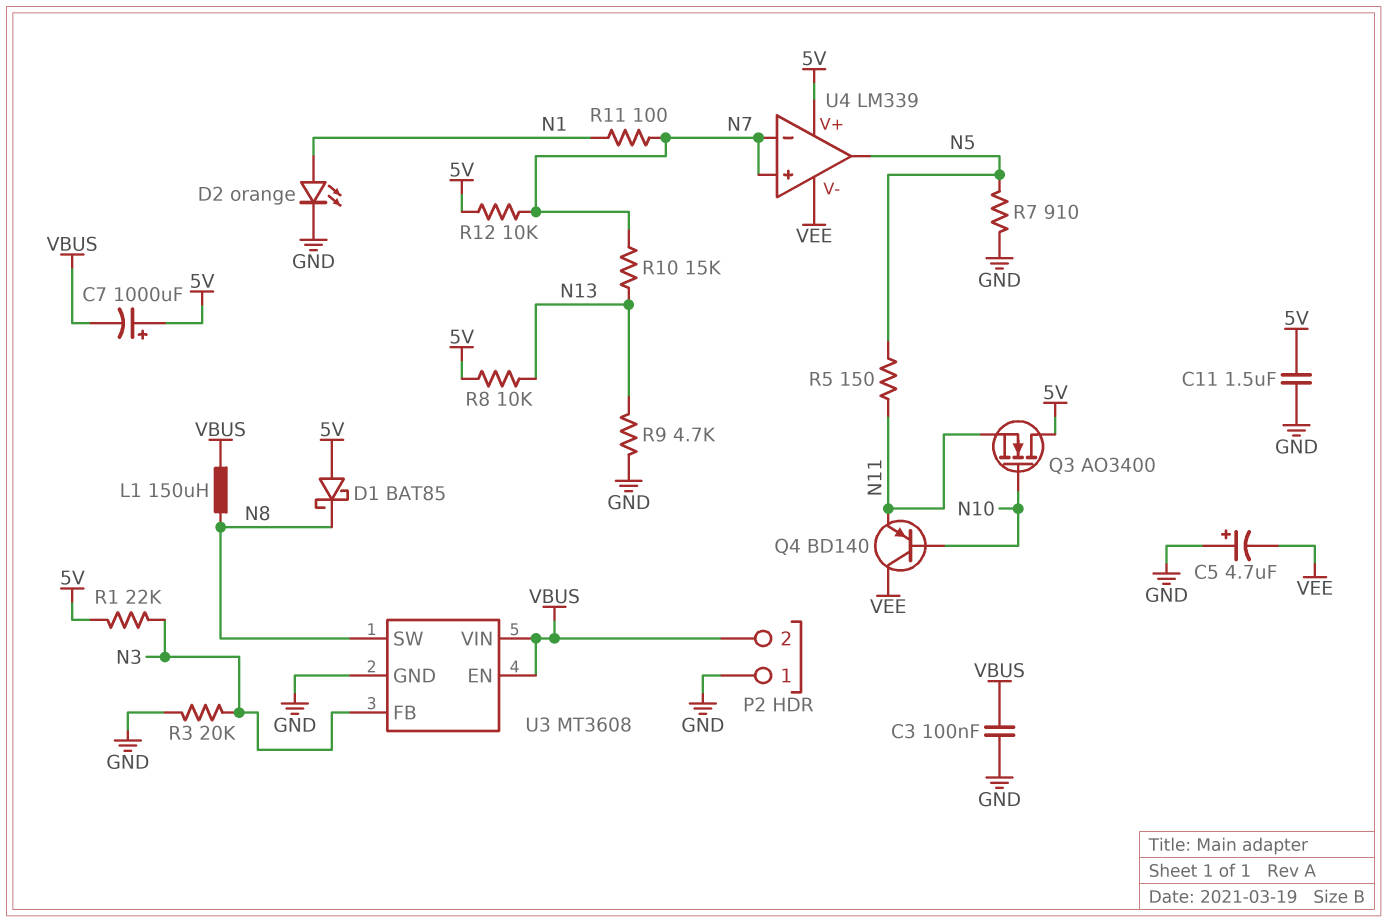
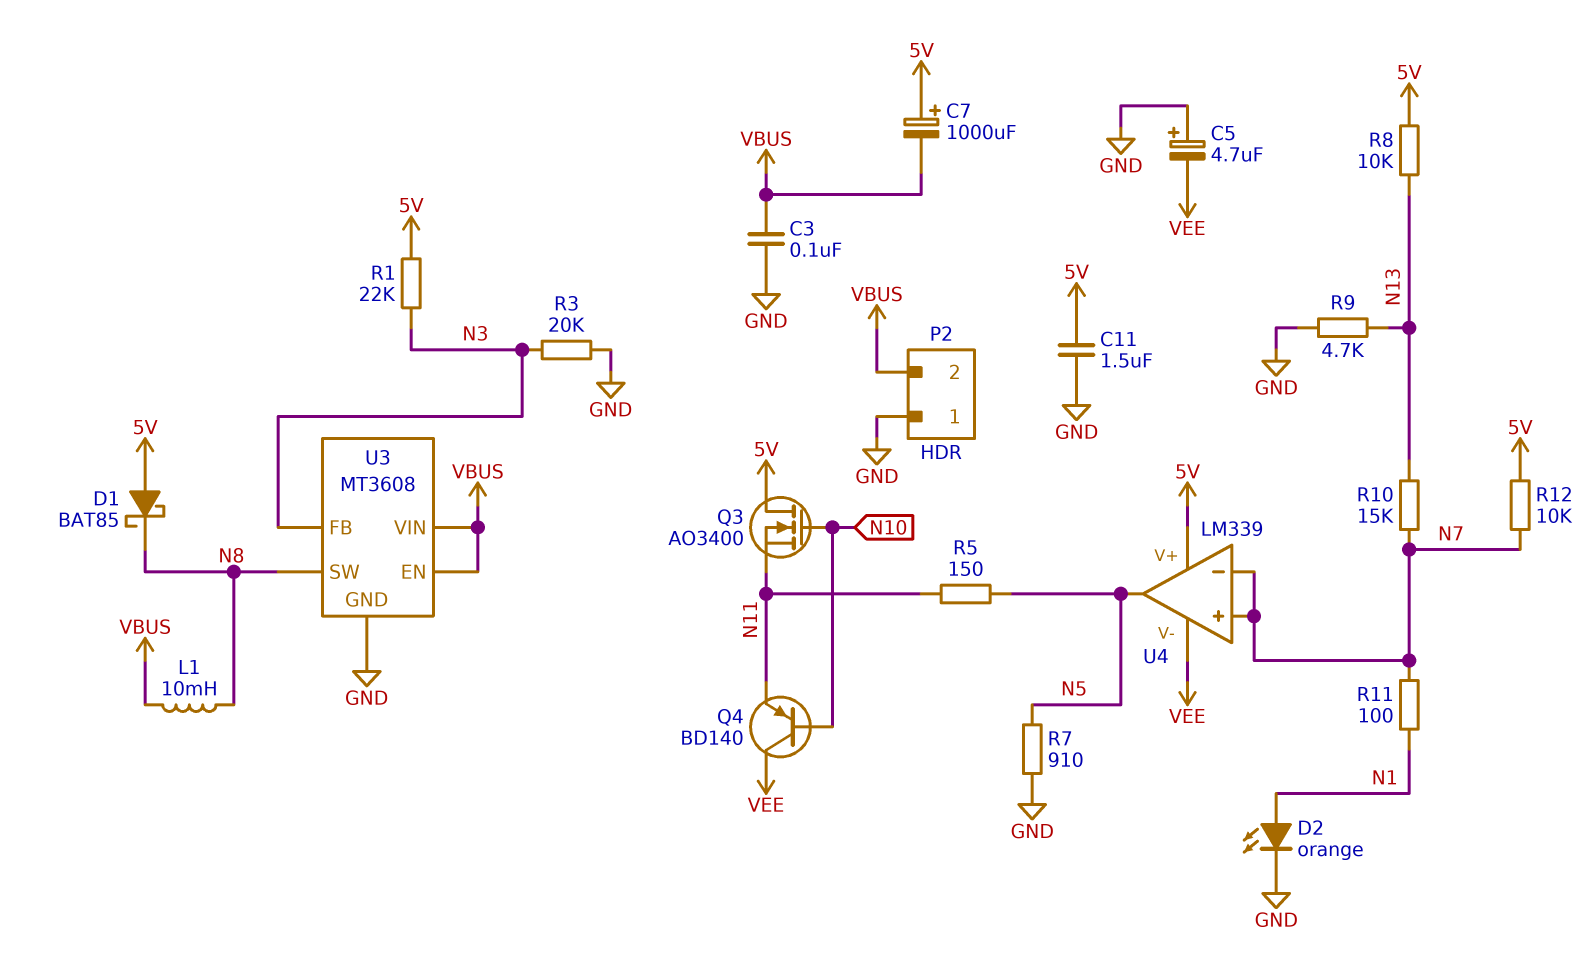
L1: 150uH (N8, VBUS) -> 10mH (N8, VBUS)

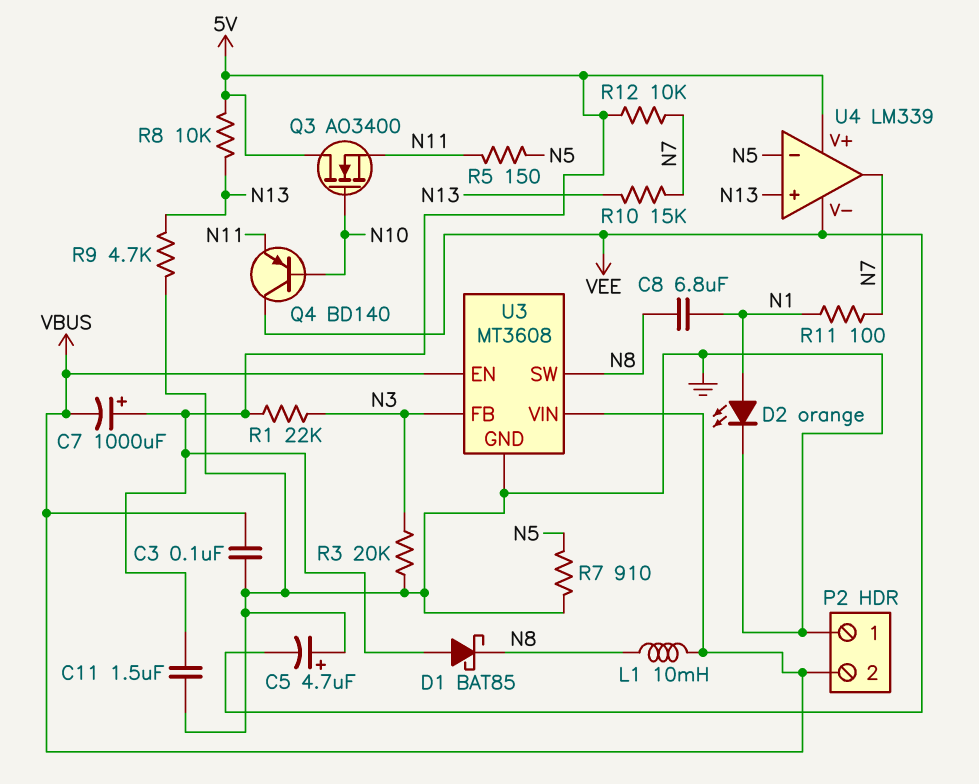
C8: none -> 6.8uF (N1, N8)
U4 pin in+: N7 -> N13
U4 pin in-: N7 -> N5
U4 pin out: N5 -> N7

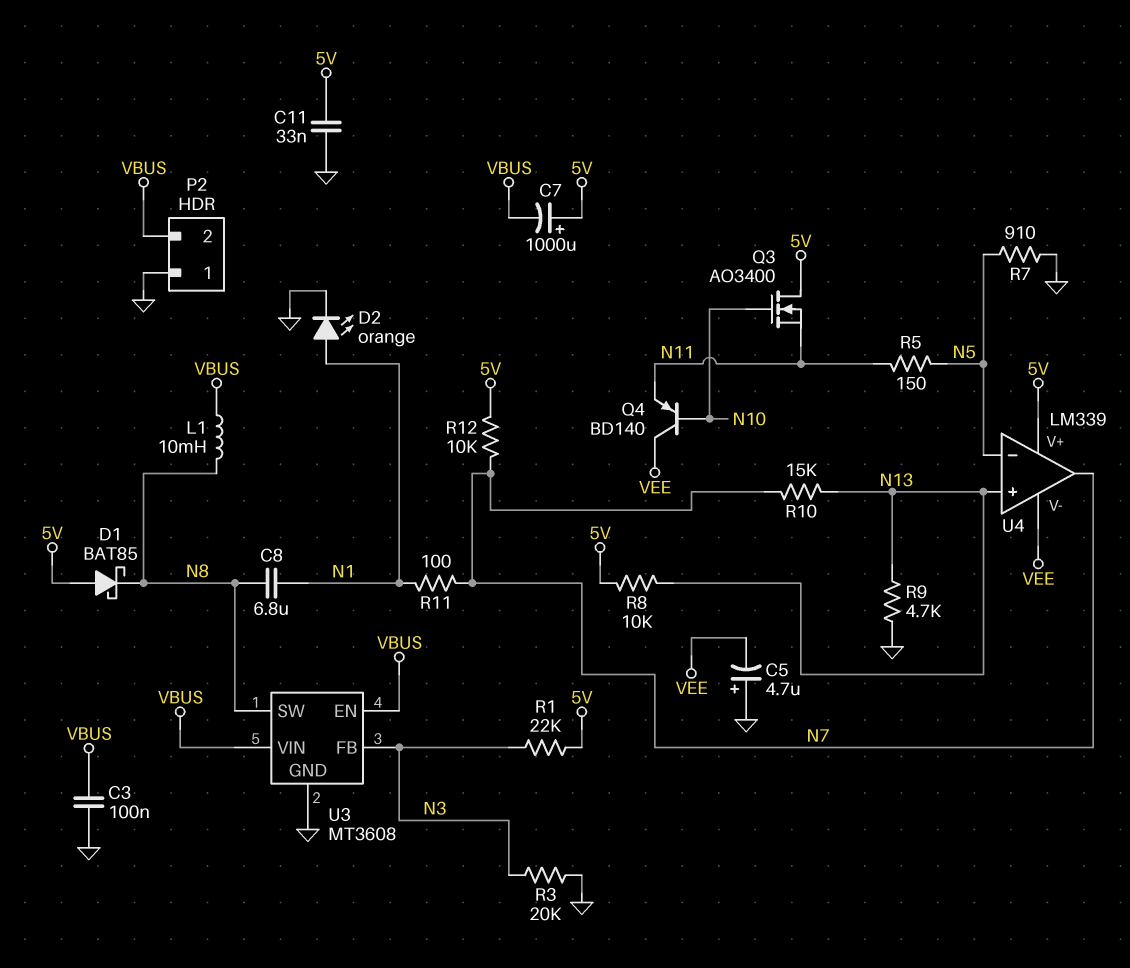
C11: 1.5uF (5V, GND) -> 33nF (5V, GND)

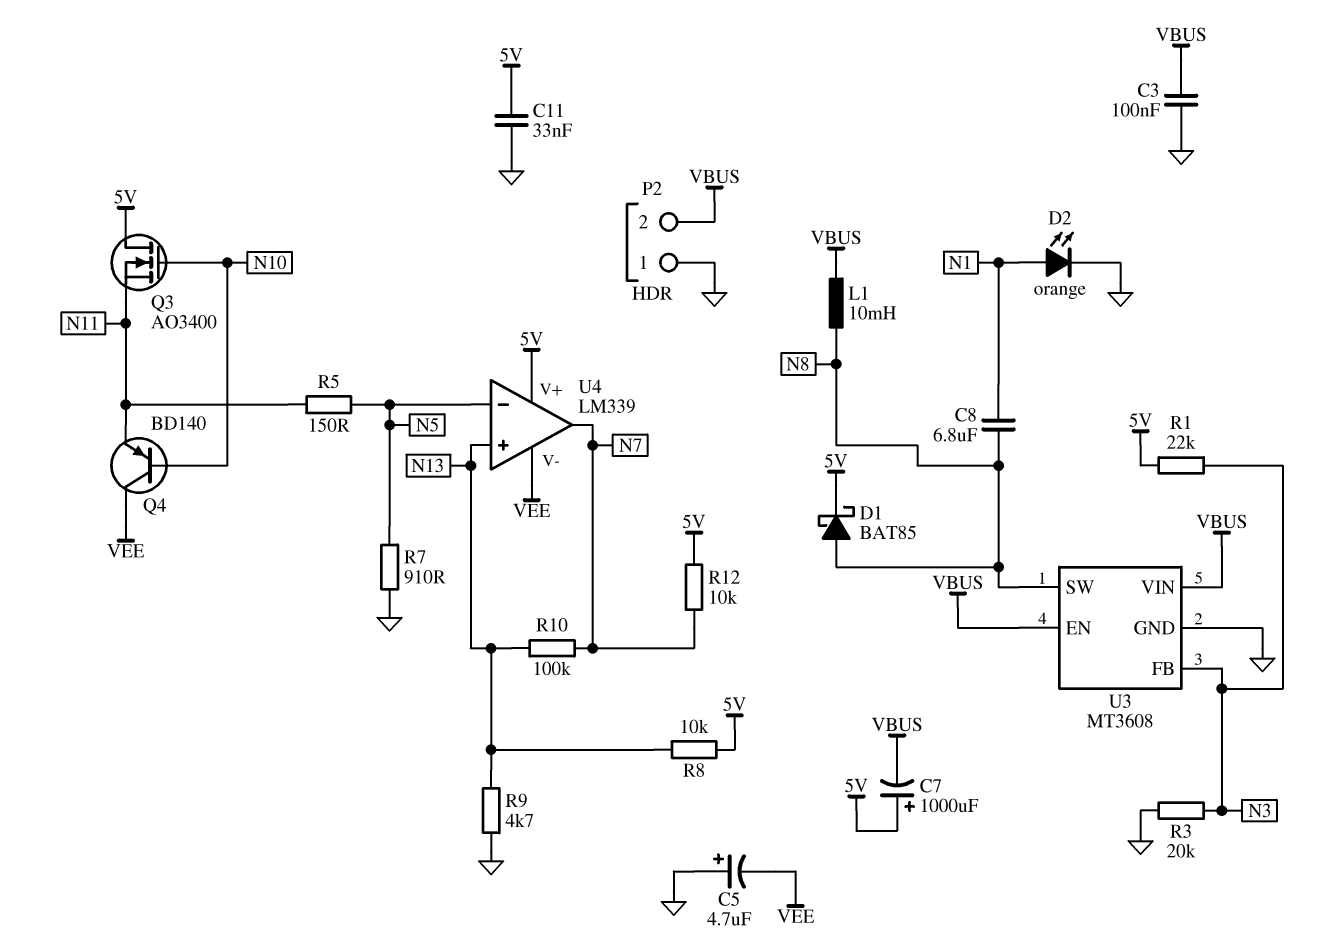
D1: schottky BAT85 (A 5V, K N8) -> schottky BAT85 (A N8, K 5V)
R10: 15k (N7, N13) -> 100k (N7, N13)
R11: 100 (N1, N7) -> none

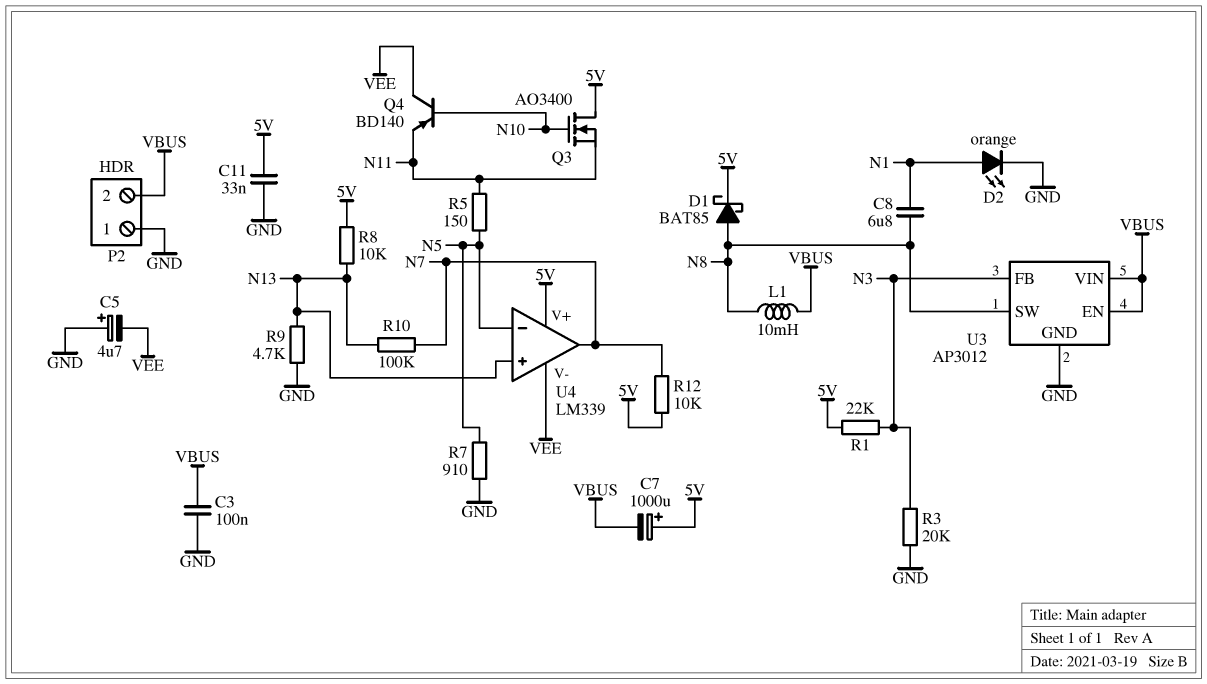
U3: MT3608 -> AP3012

